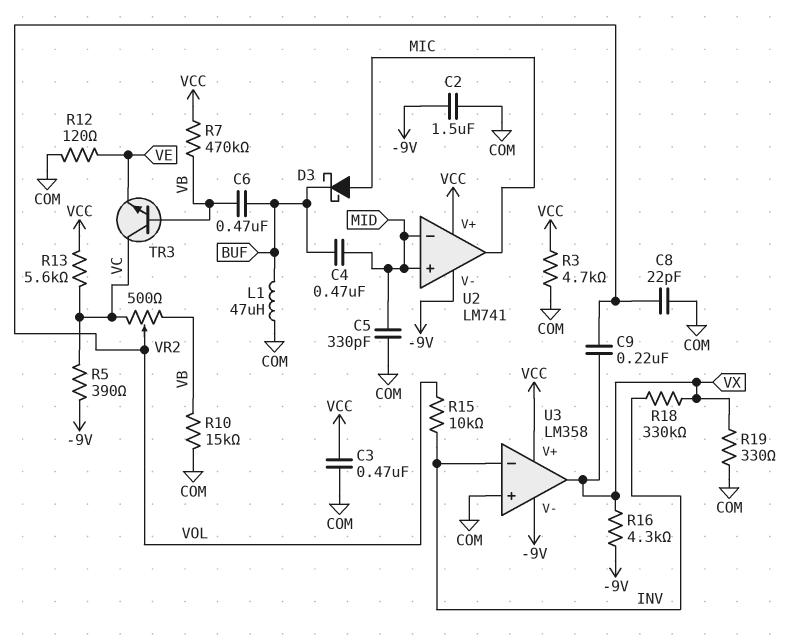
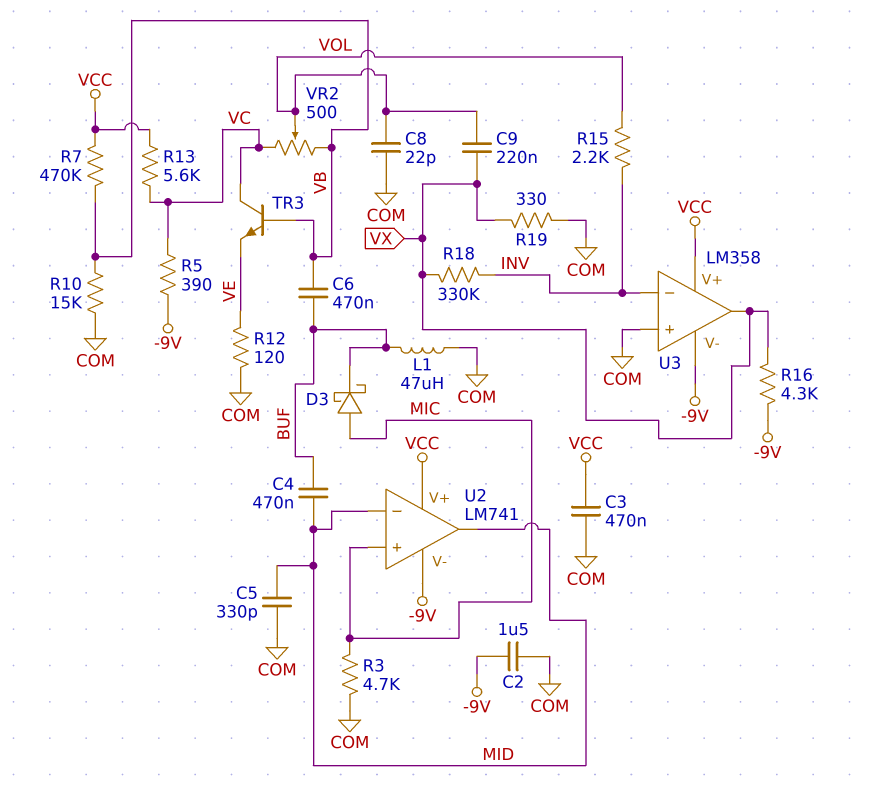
R3: 4.7k (COM, VCC) -> 4.7k (COM, MIC)
R15: 10k (INV, VOL) -> 2.2k (INV, VOL)
U2 pin in+: MID -> MIC
U2 pin out: MIC -> MID

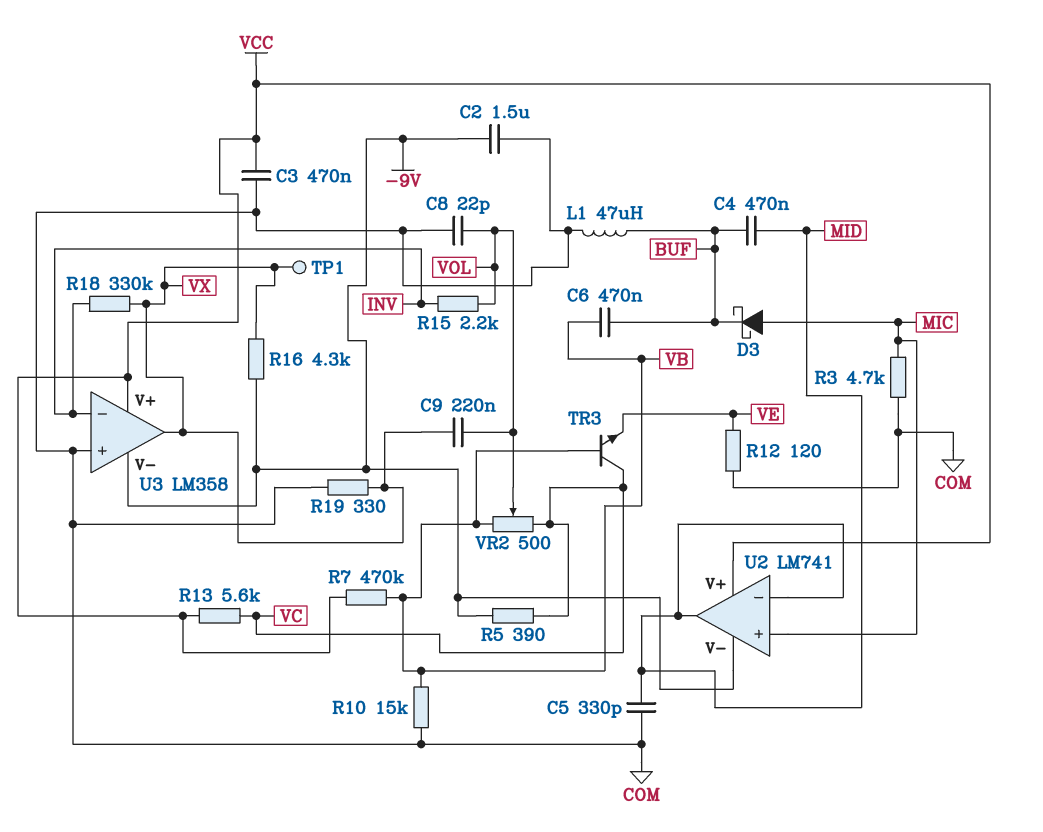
TP1: none -> test point (VX)

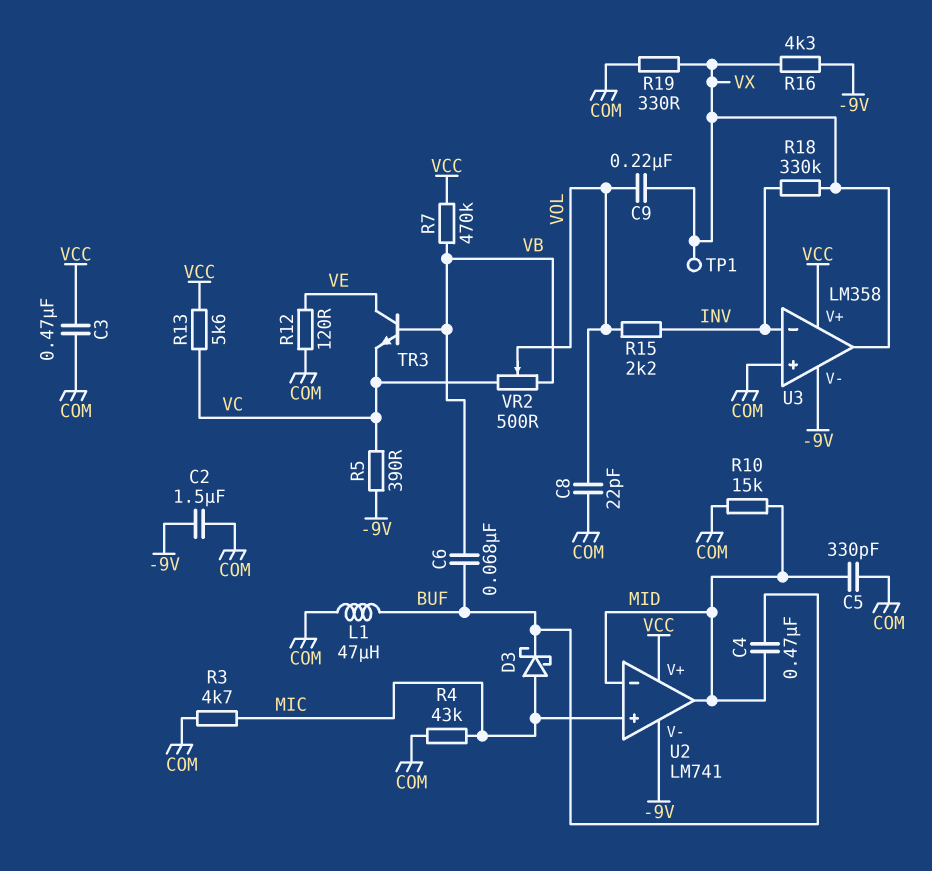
C6: 470nF (BUF, VB) -> 68nF (BUF, VB)
R4: none -> 43k (COM, MIC)
R10: 15k (COM, VB) -> 15k (COM, MID)
TR3: NPN (B VB, C VC, E VE) -> NPN (B VB, C VE, E VC)

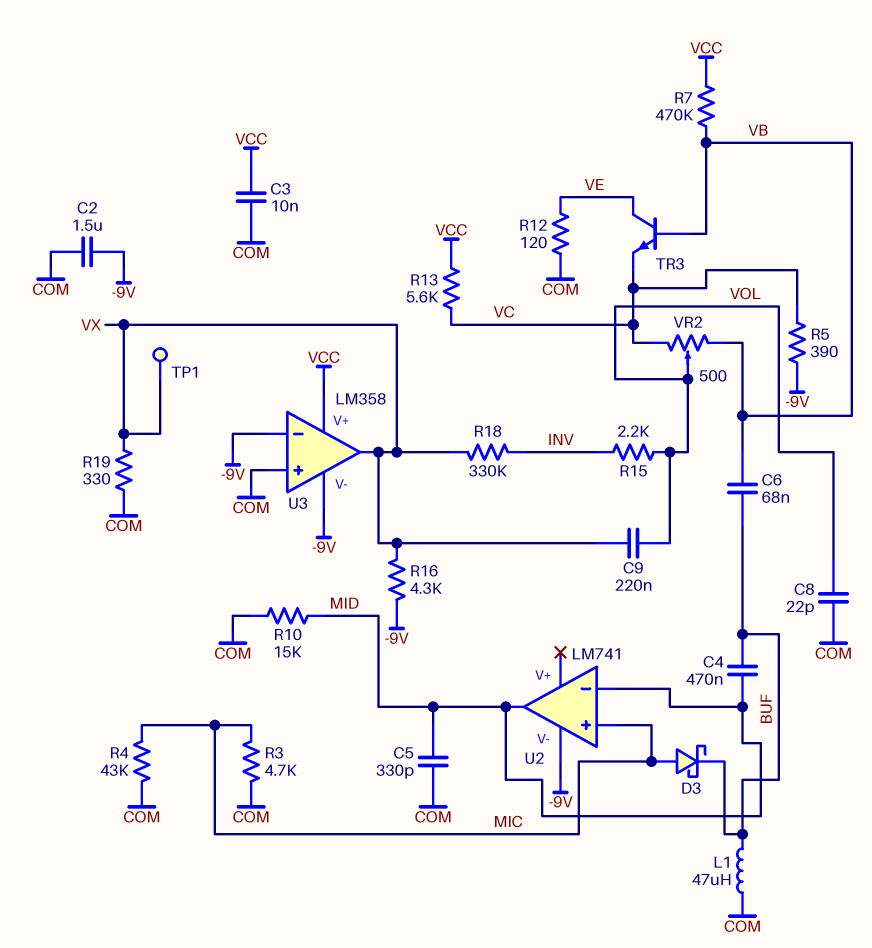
C3: 470nF (COM, VCC) -> 10nF (COM, VCC)
U2 pin V+: VCC -> none
U3 pin in-: INV -> -9V

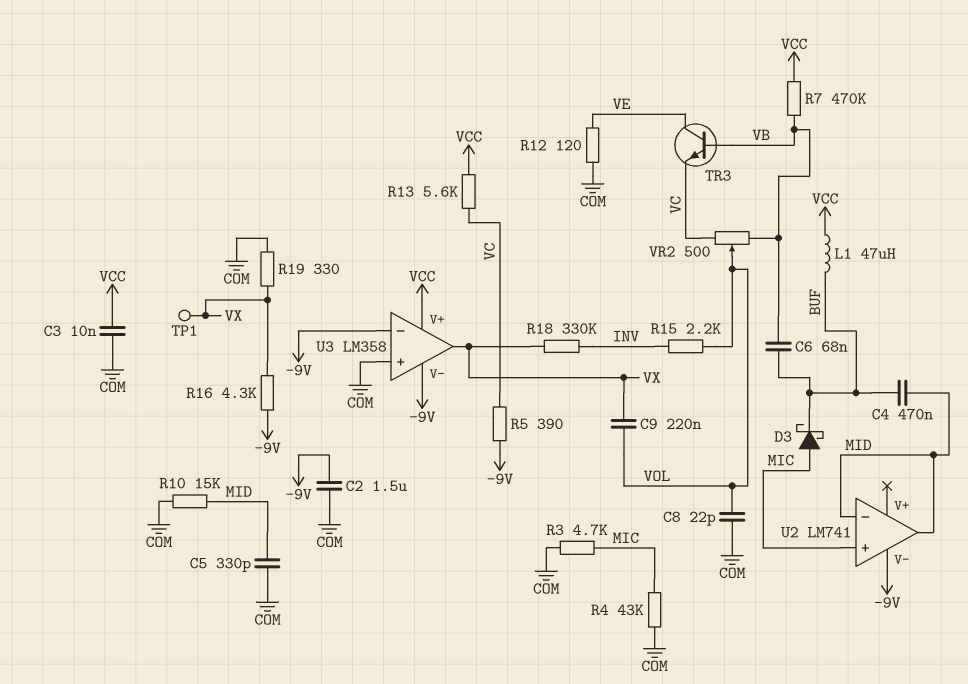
L1: 47uH (BUF, COM) -> 47uH (BUF, VCC)

